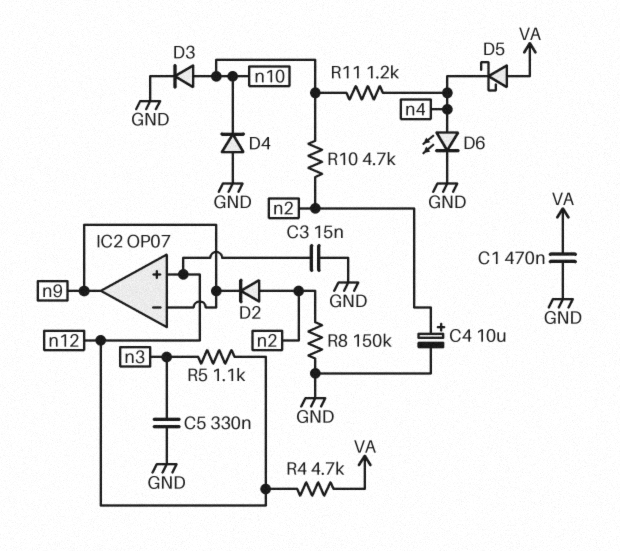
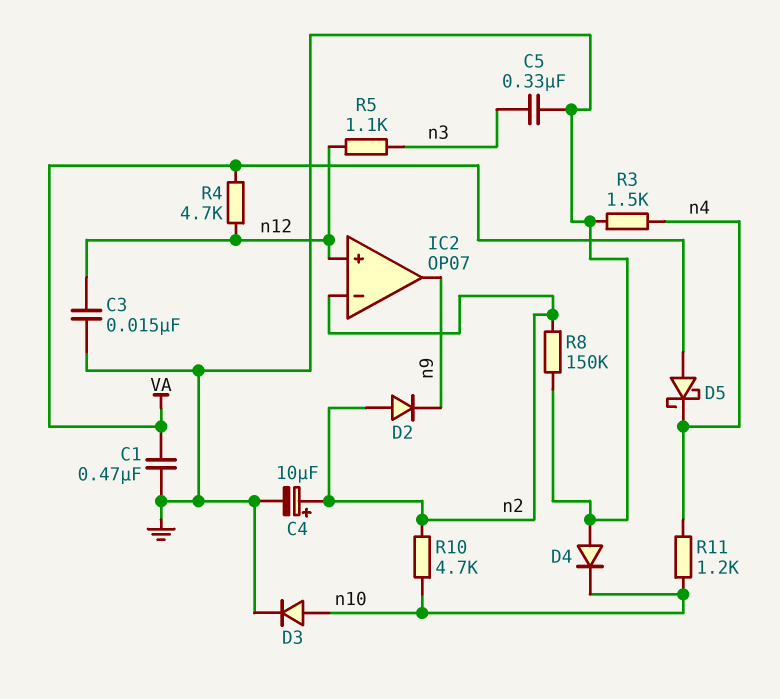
D6: LED (A n4, K GND) -> none
IC2 pin in-: n9 -> n2
R3: none -> 1.5k (GND, n4)

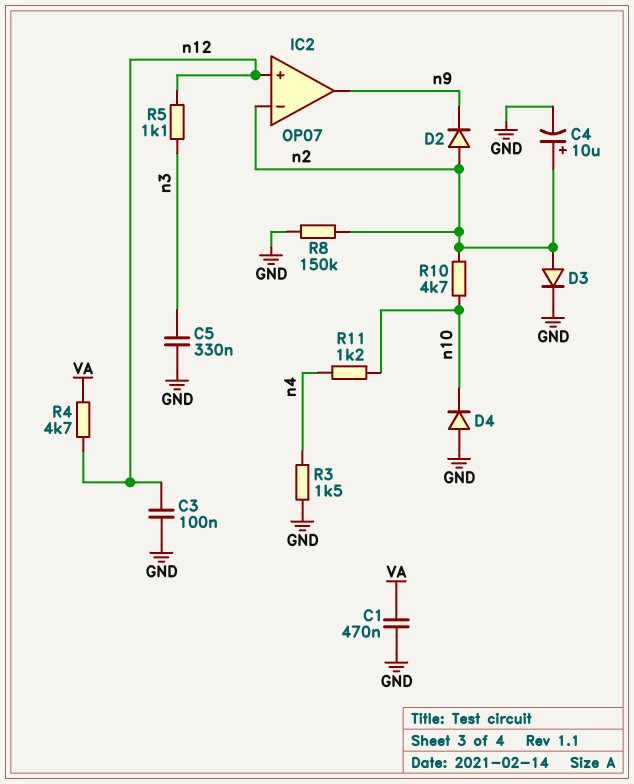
C3: 15nF (GND, n12) -> 100nF (GND, n12)
D3: diode (A n10, K GND) -> diode (A n2, K GND)
D5: schottky (A VA, K n4) -> none

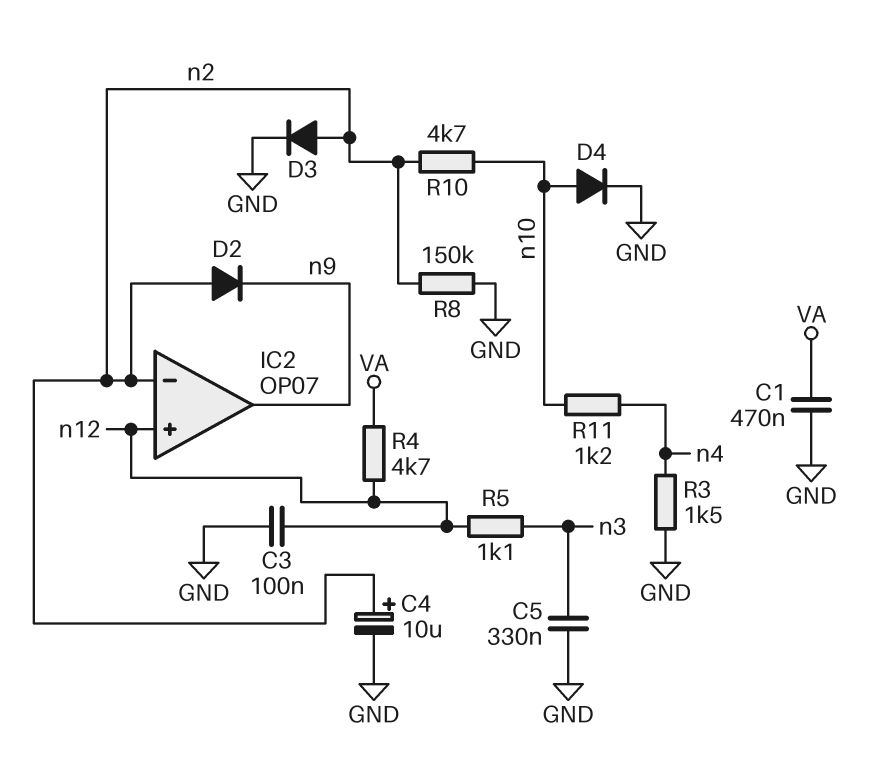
D4: diode (A GND, K n10) -> diode (A n10, K GND)

